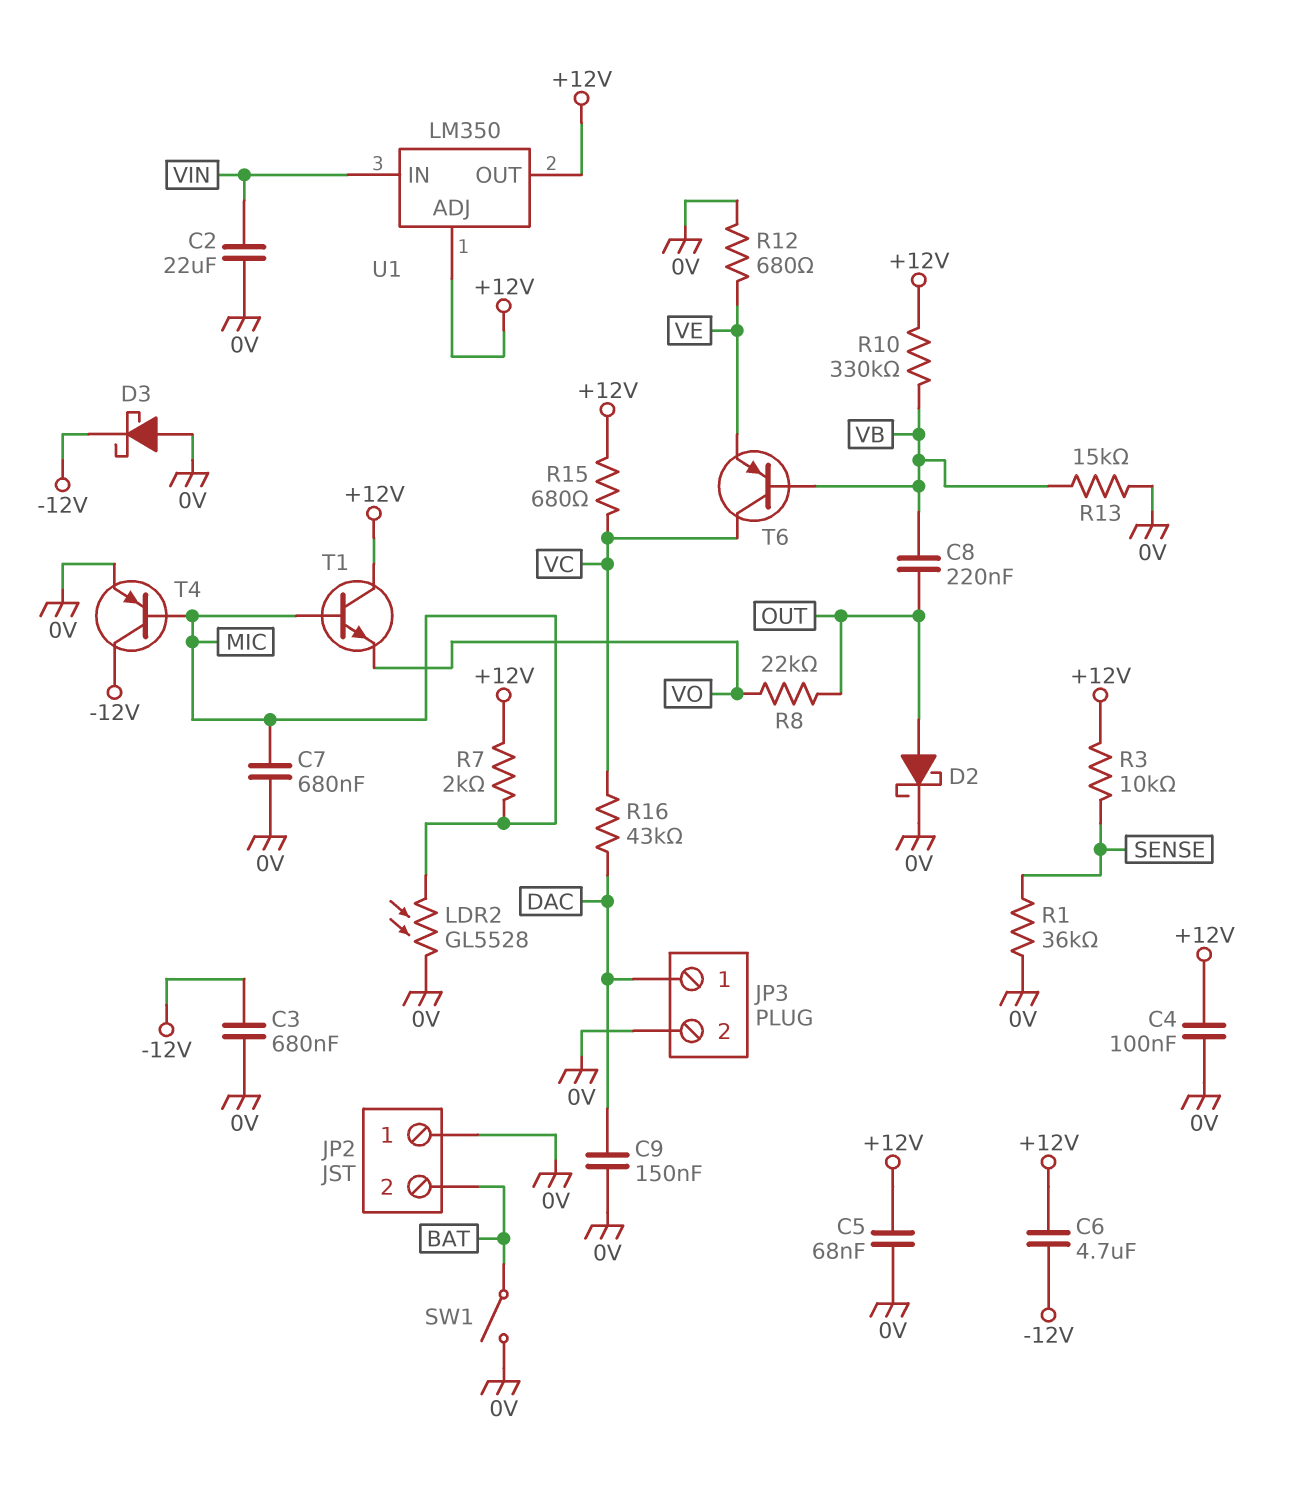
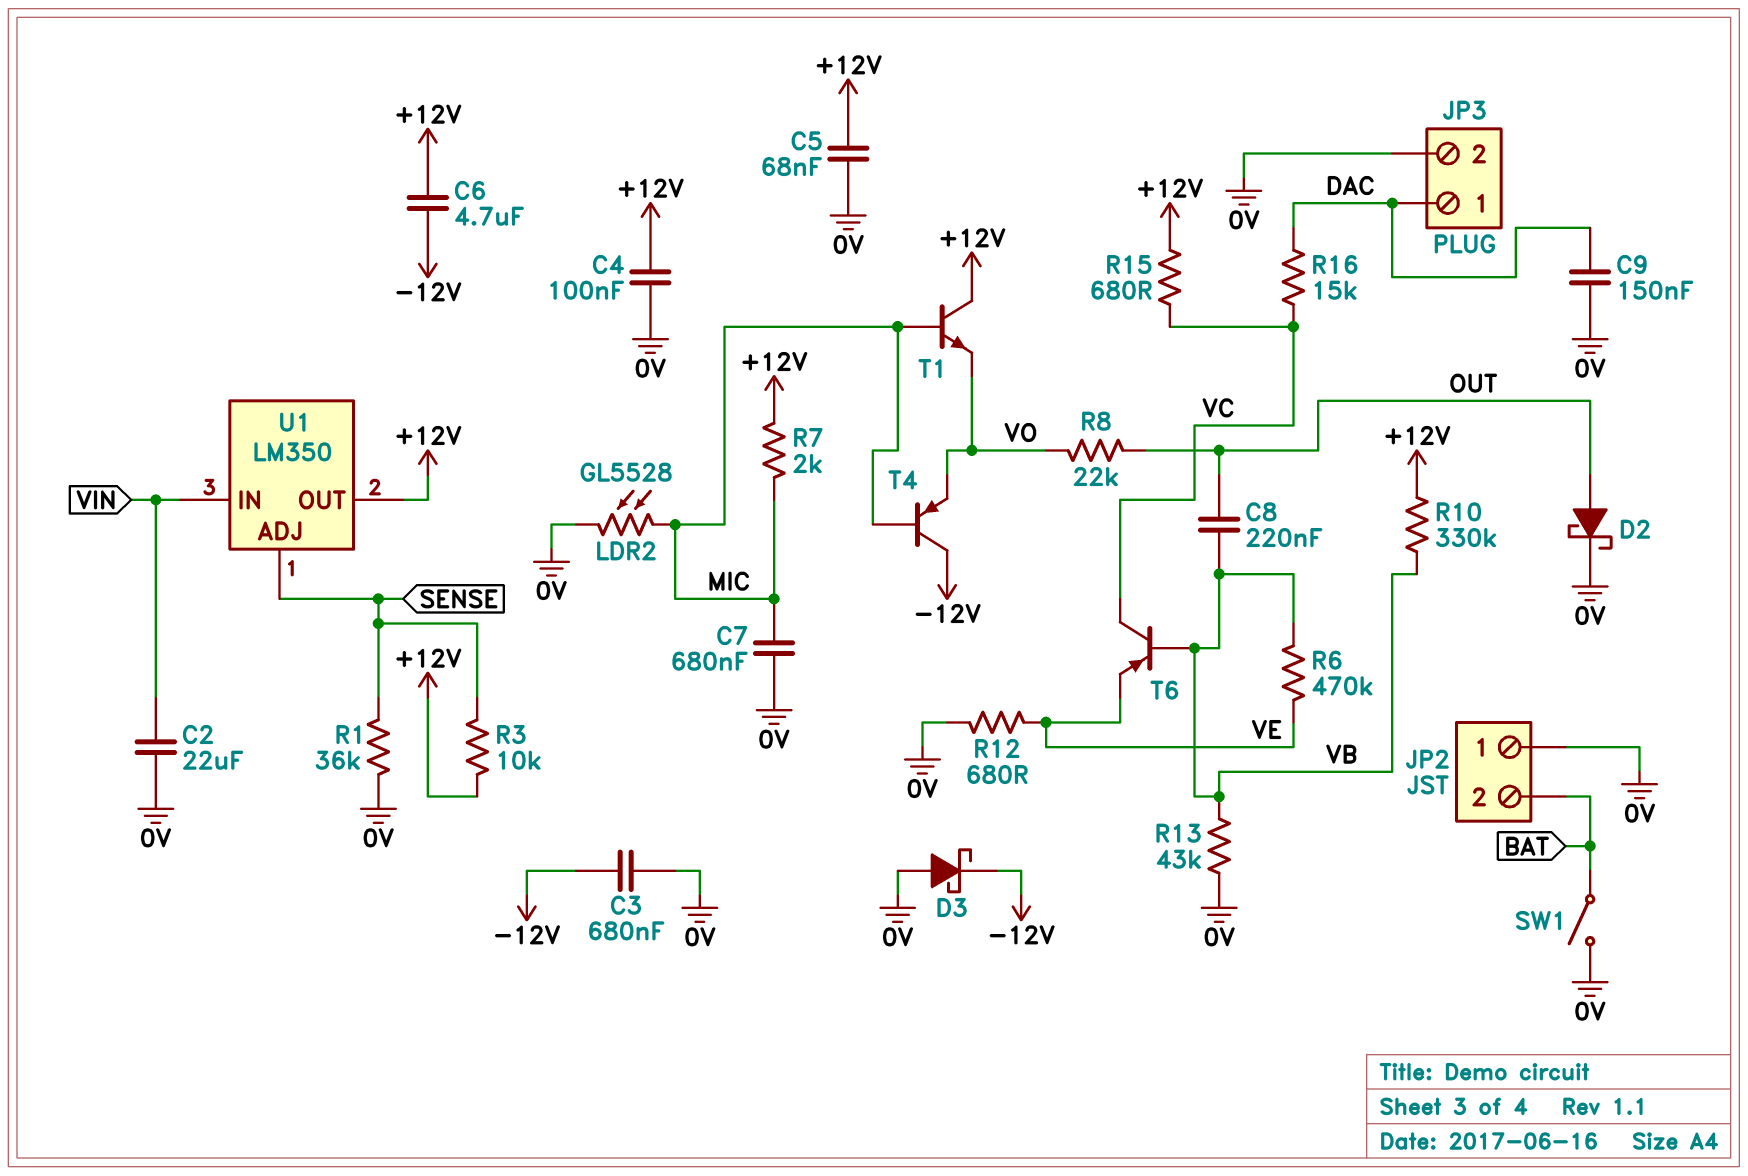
R6: none -> 470k (VB, VE)
R13: 15k (0V, VB) -> 43k (0V, VB)
R16: 43k (DAC, VC) -> 15k (DAC, VC)
T4: PNP (B MIC, C -12V, E 0V) -> PNP (B MIC, C -12V, E VO)
U1 pin ADJ: +12V -> SENSE

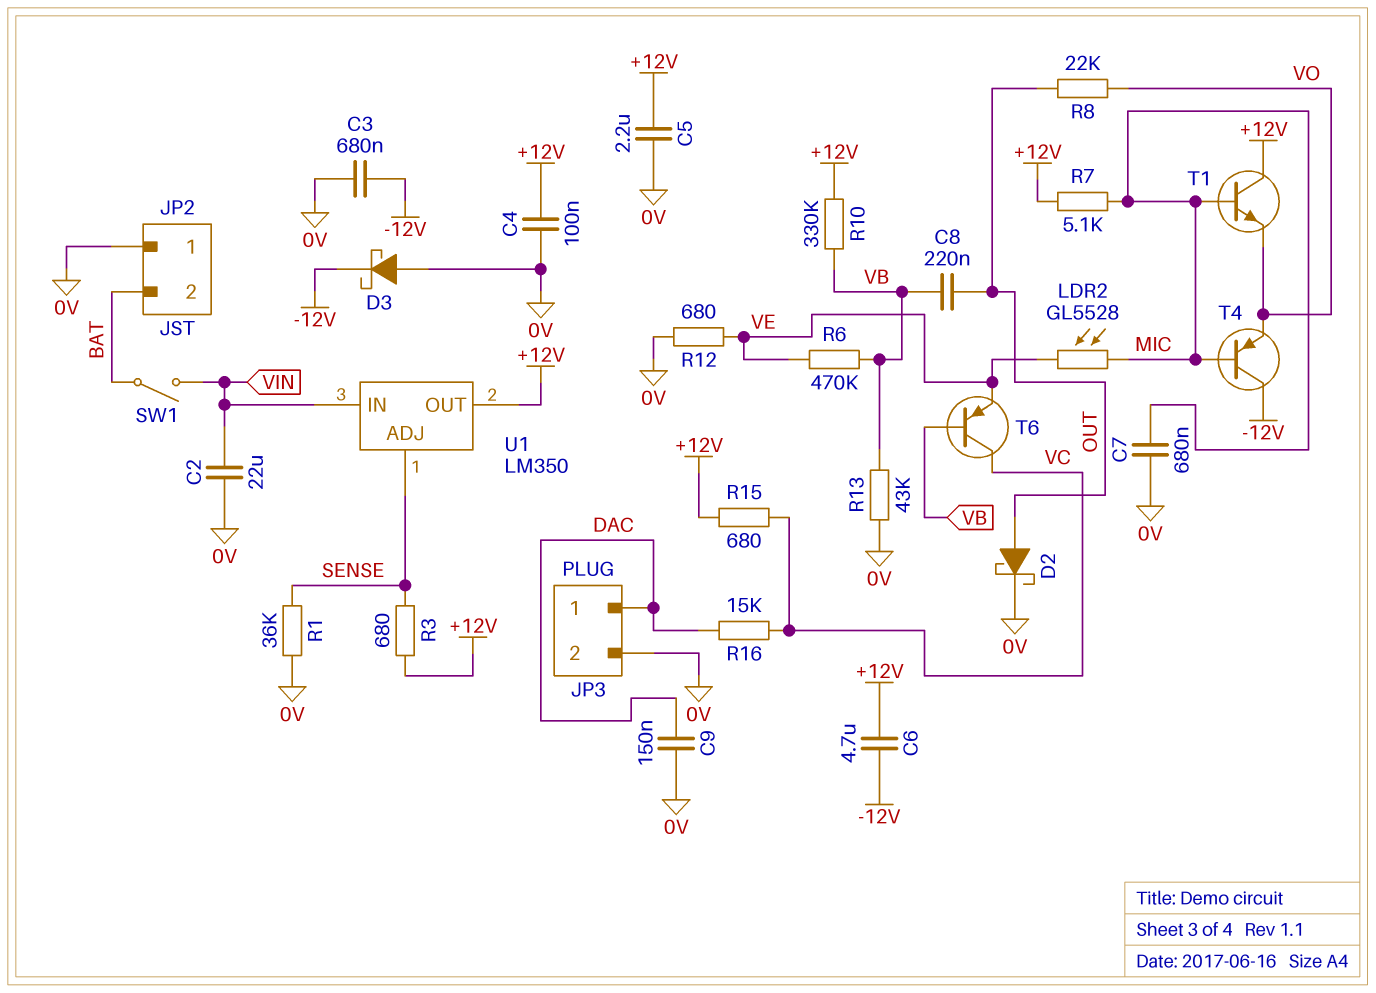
C5: 68nF (+12V, 0V) -> 2.2uF (+12V, 0V)
LDR2: GL5528 (0V, MIC) -> GL5528 (MIC, VE)
R3: 10k (+12V, SENSE) -> 680 (+12V, SENSE)
R7: 2k (+12V, MIC) -> 5.1k (+12V, MIC)
SW1: switch (0V, BAT) -> switch (BAT, VIN)

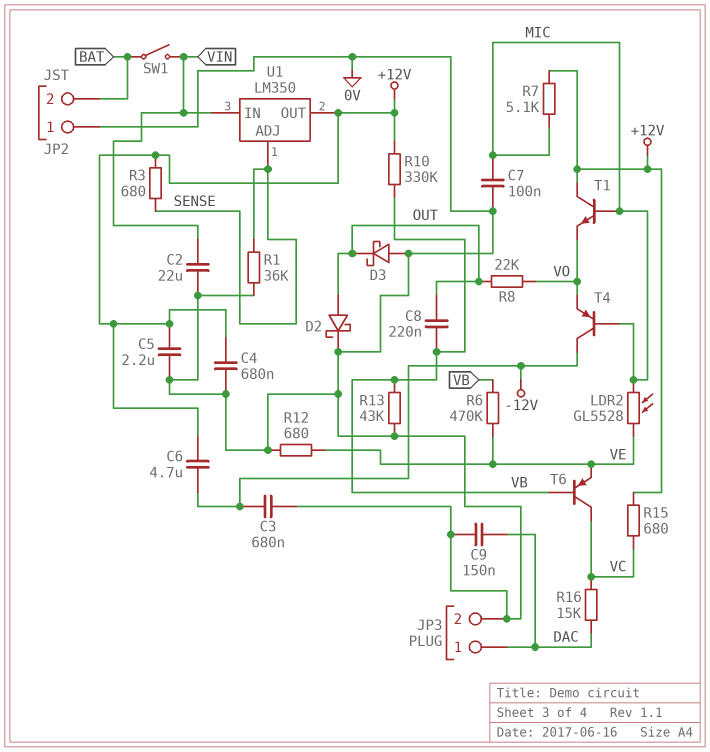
C4: 100nF (+12V, 0V) -> 680nF (+12V, 0V)
C7: 680nF (0V, MIC) -> 100nF (0V, MIC)
D3: schottky (A 0V, K -12V) -> schottky (A 0V, K OUT)

